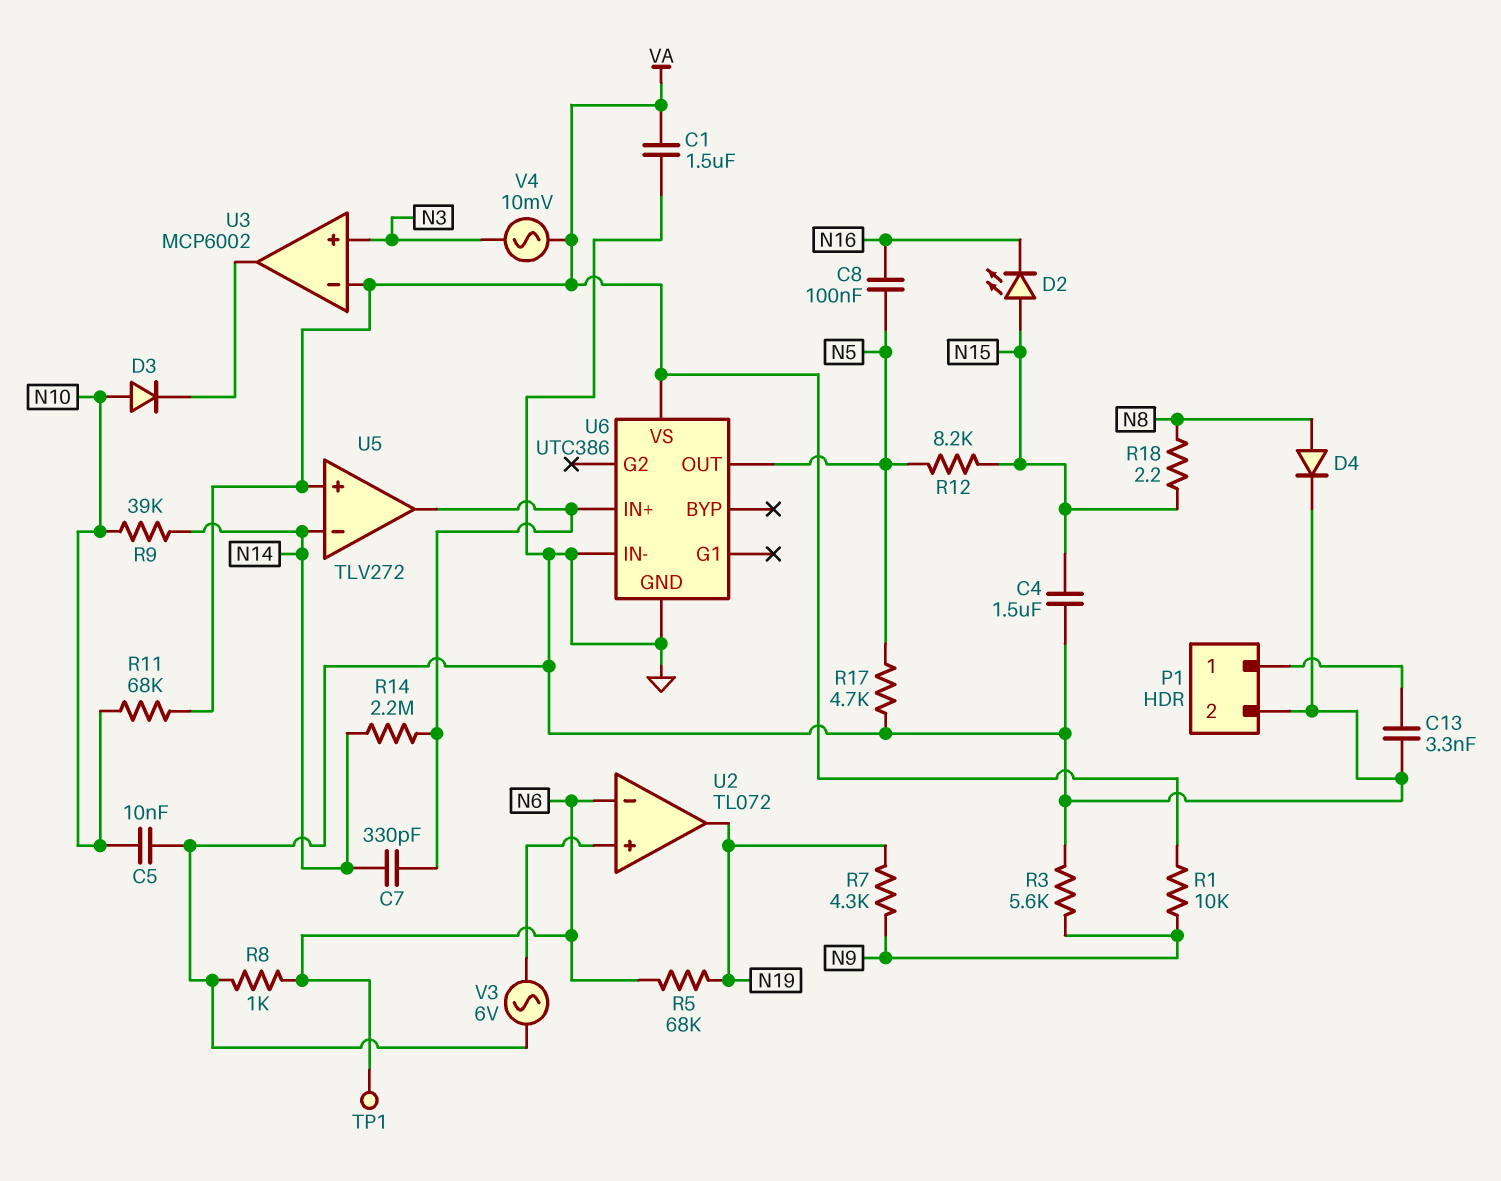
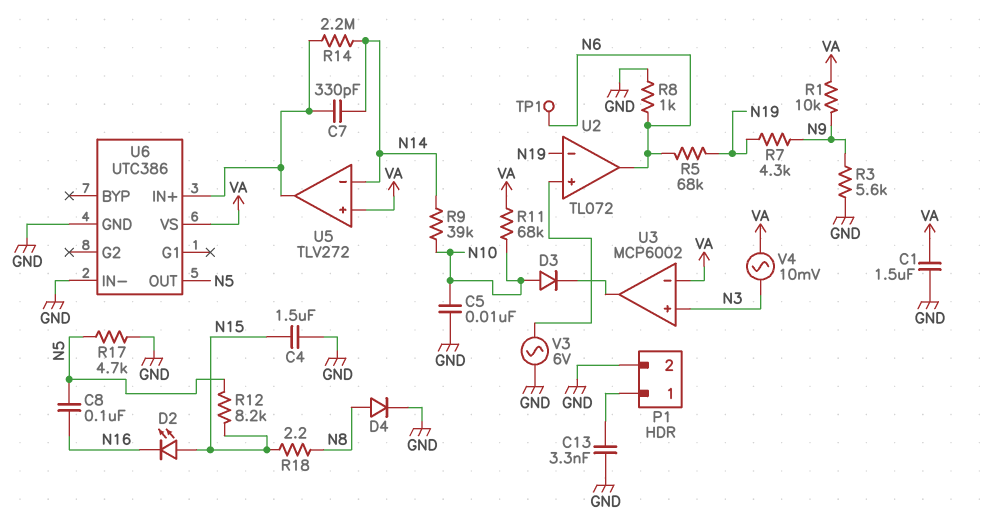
U2 pin in-: N6 -> N19
U2 pin out: N19 -> N6

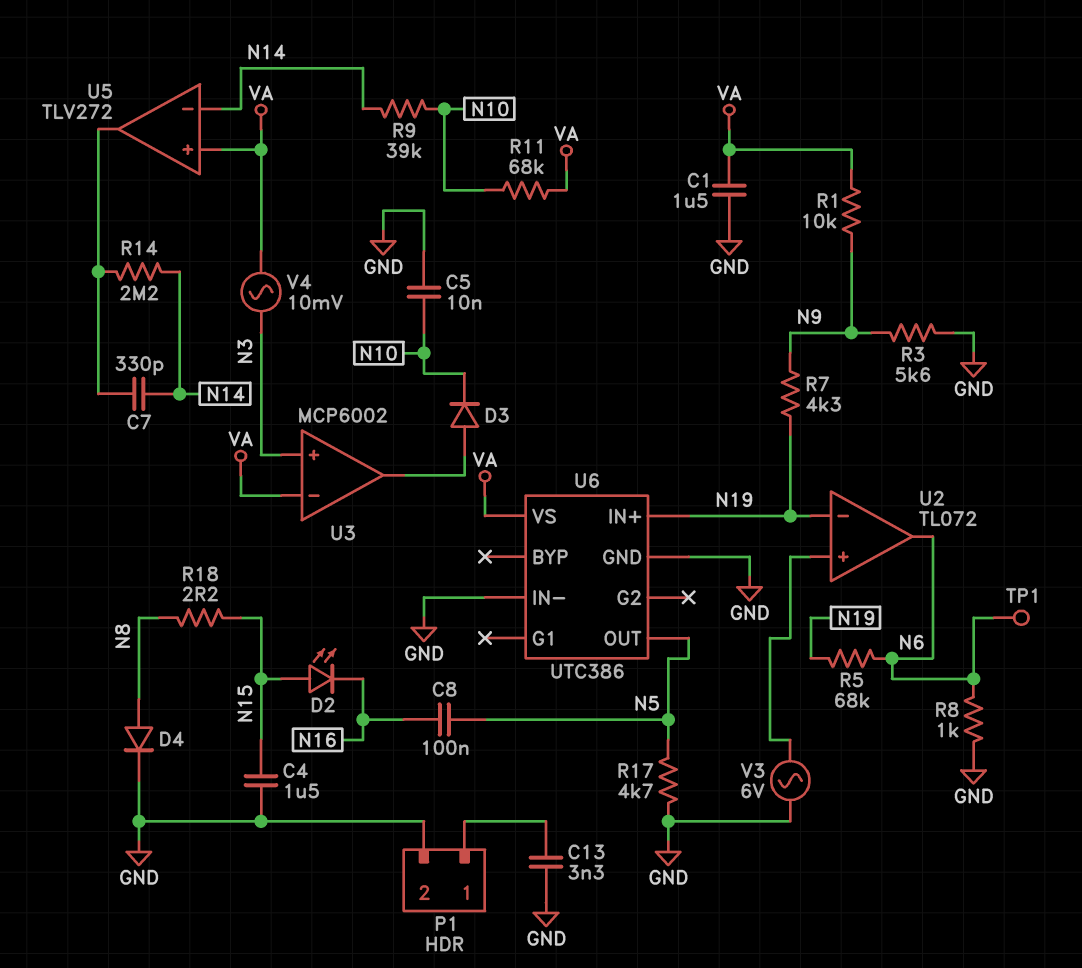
D3: diode (A N10, K U3/out) -> diode (A U3/out, K N10)
R12: 8.2k (N5, N15) -> none
U6 pin IN+: U5/out -> N19

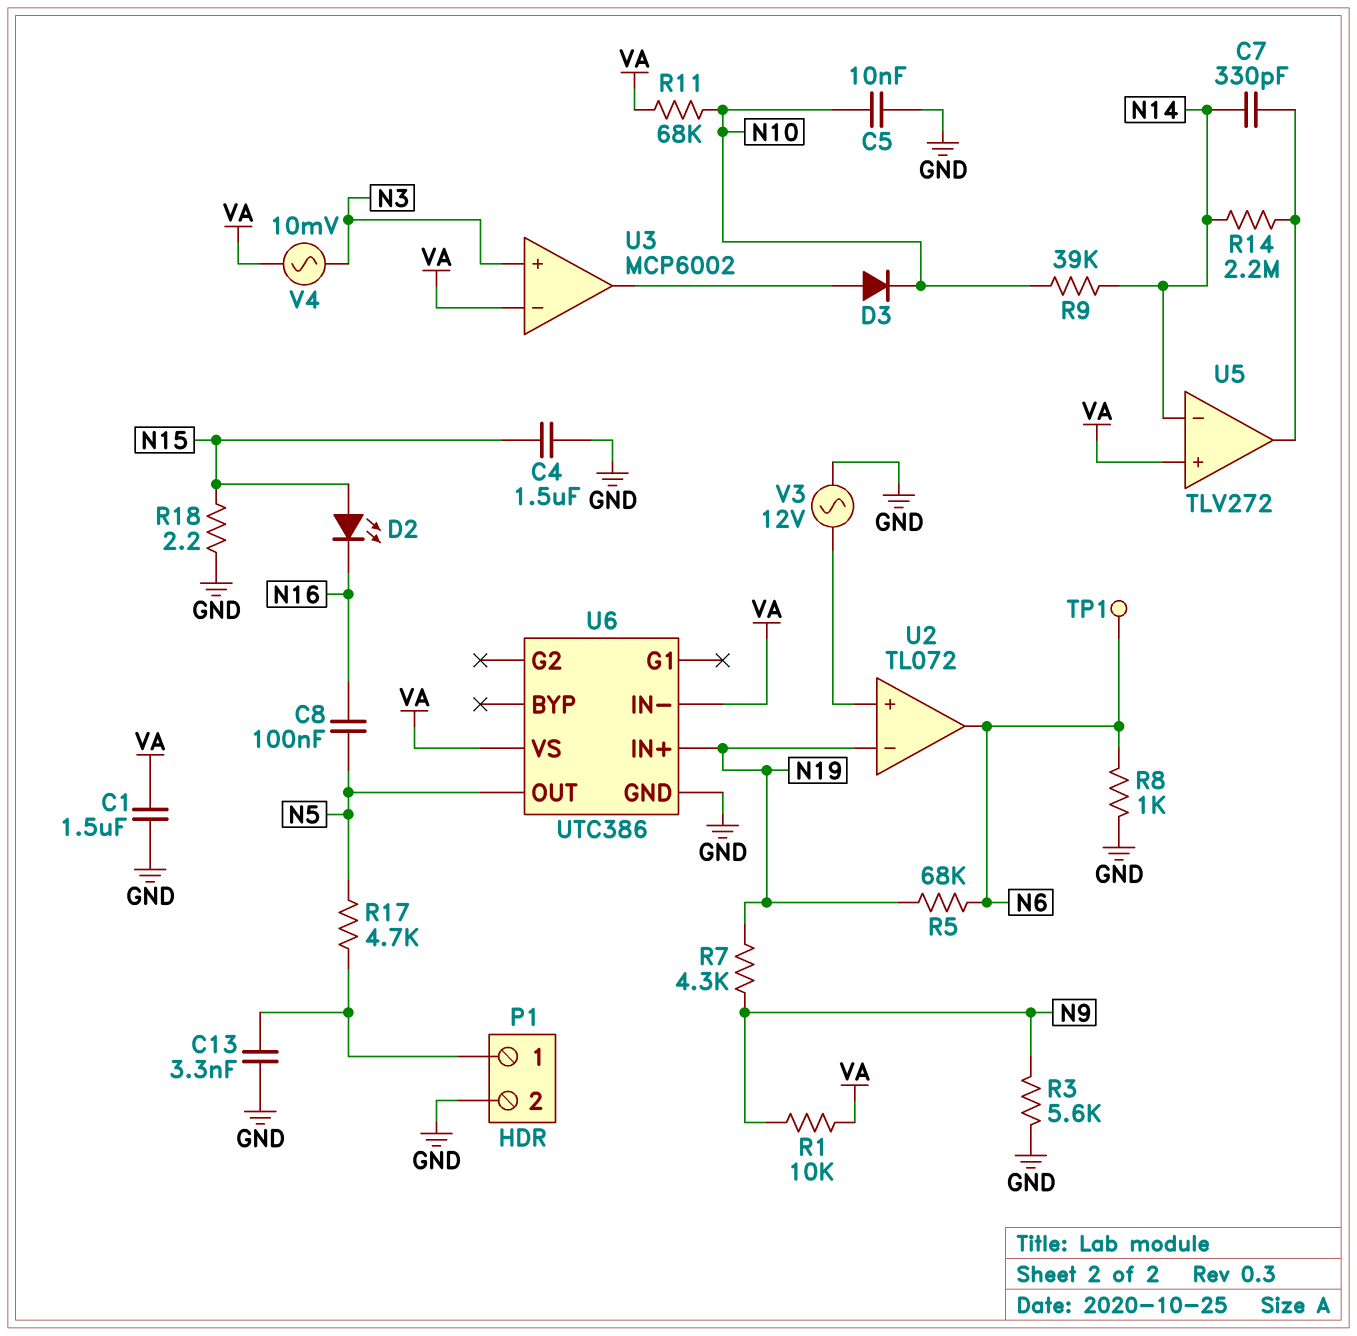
D4: diode (A N8, K GND) -> none
R17: 4.7k (GND, N5) -> 4.7k (N5, P1/1)
R18: 2.2 (N8, N15) -> 2.2 (GND, N15)
U6 pin IN-: GND -> VA
V3: AC 6V (GND, U2/in+) -> AC 12V (GND, U2/in+)

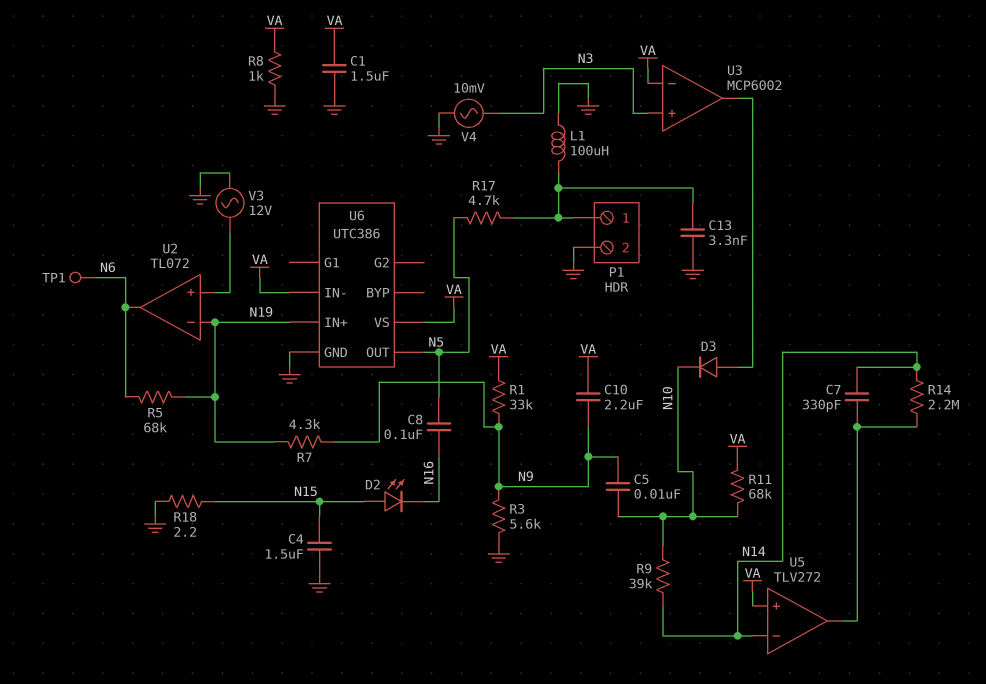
C5: 10nF (GND, N10) -> 10nF (N9, N10)
C10: none -> 2.2uF (N9, VA)
L1: none -> 100uH (GND, P1/1)
R1: 10k (N9, VA) -> 33k (N9, VA)
R8: 1k (GND, N6) -> 1k (GND, VA)
V4: AC 10mV (N3, VA) -> AC 10mV (GND, N3)

